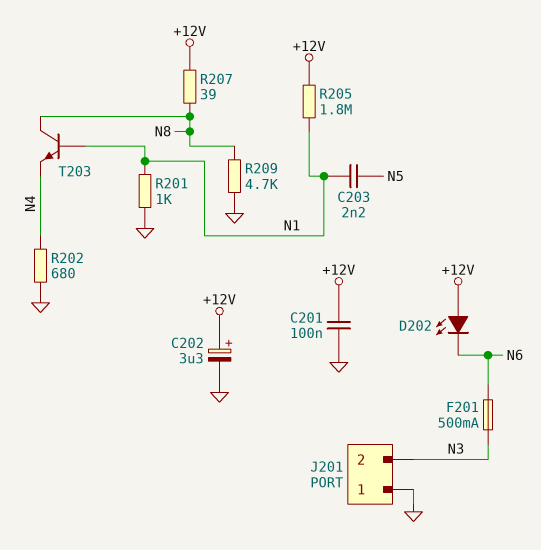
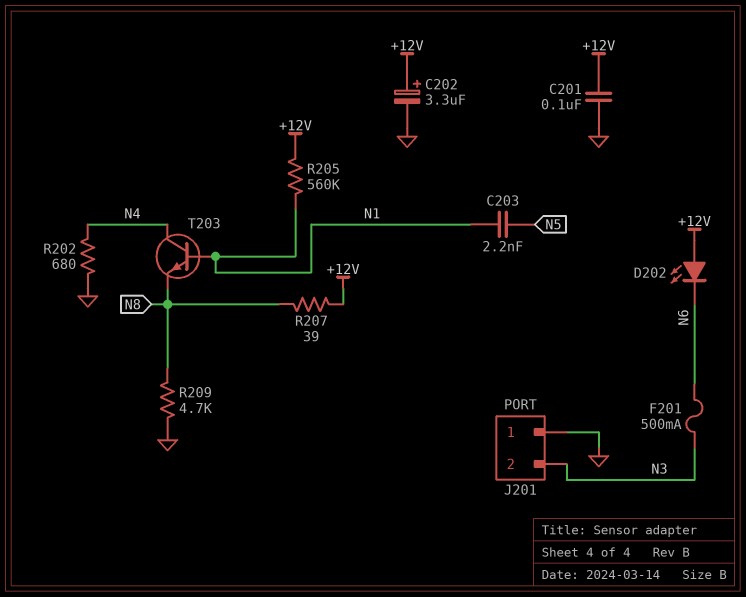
R201: 1k (GND, N1) -> none
R205: 1.8M (+12V, N1) -> 560k (+12V, N1)
T203: NPN (B N1, C N8, E N4) -> NPN (B N1, C N4, E N8)

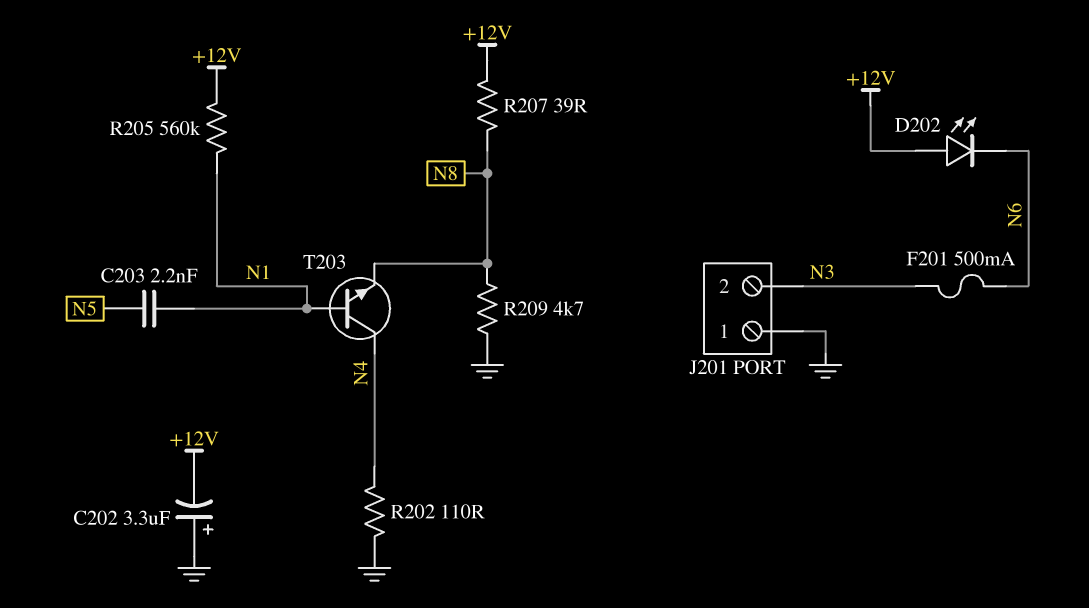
C201: 100nF (+12V, GND) -> none
C202: 3.3uF (plus +12V, minus GND) -> 3.3uF (plus GND, minus +12V)
R202: 680 (GND, N4) -> 110 (GND, N4)

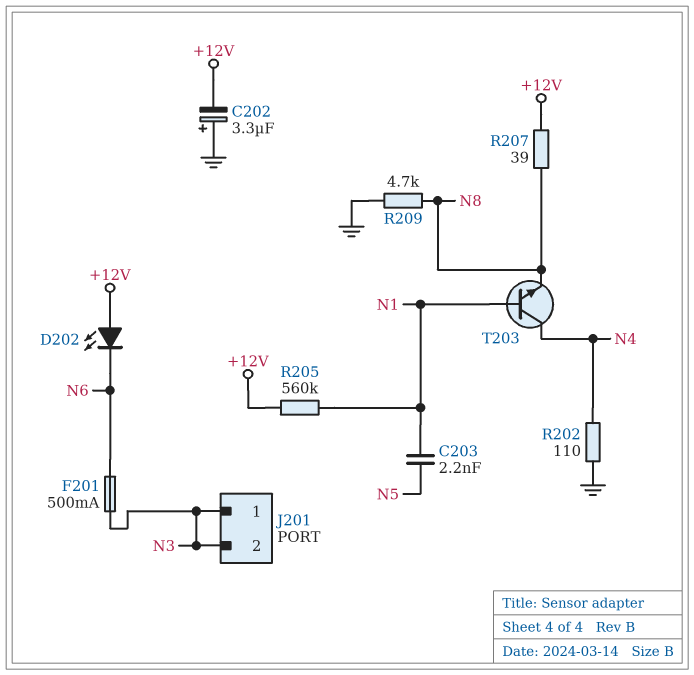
J201 pin 1: GND -> N3

